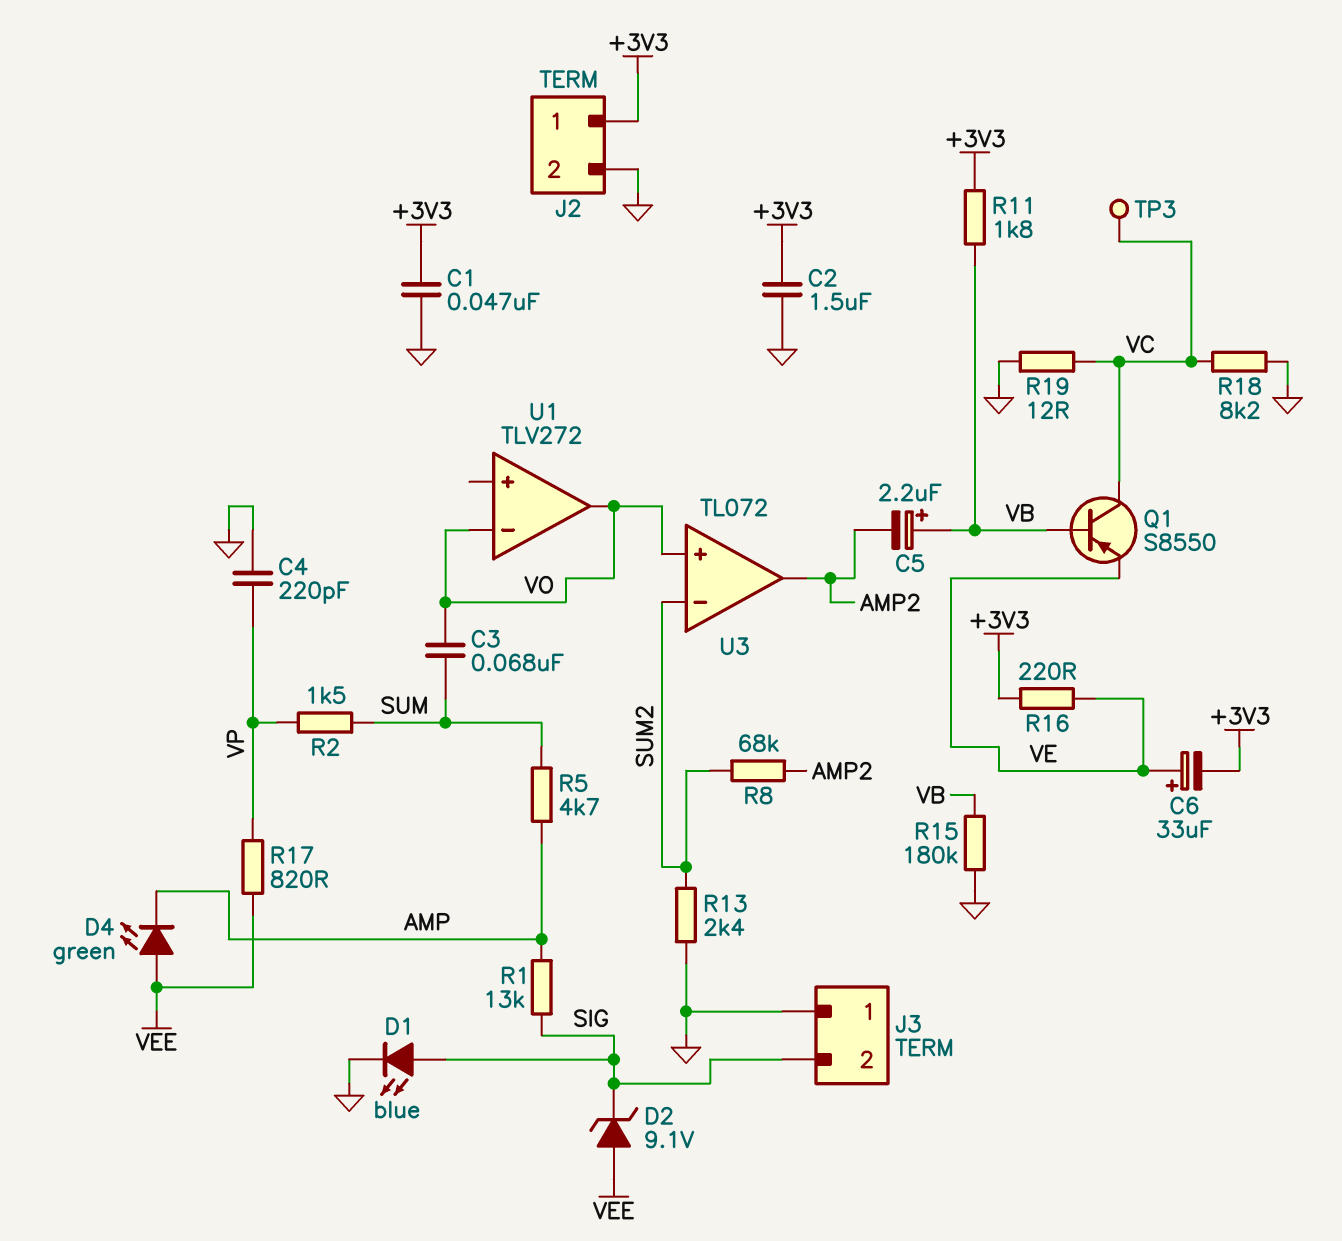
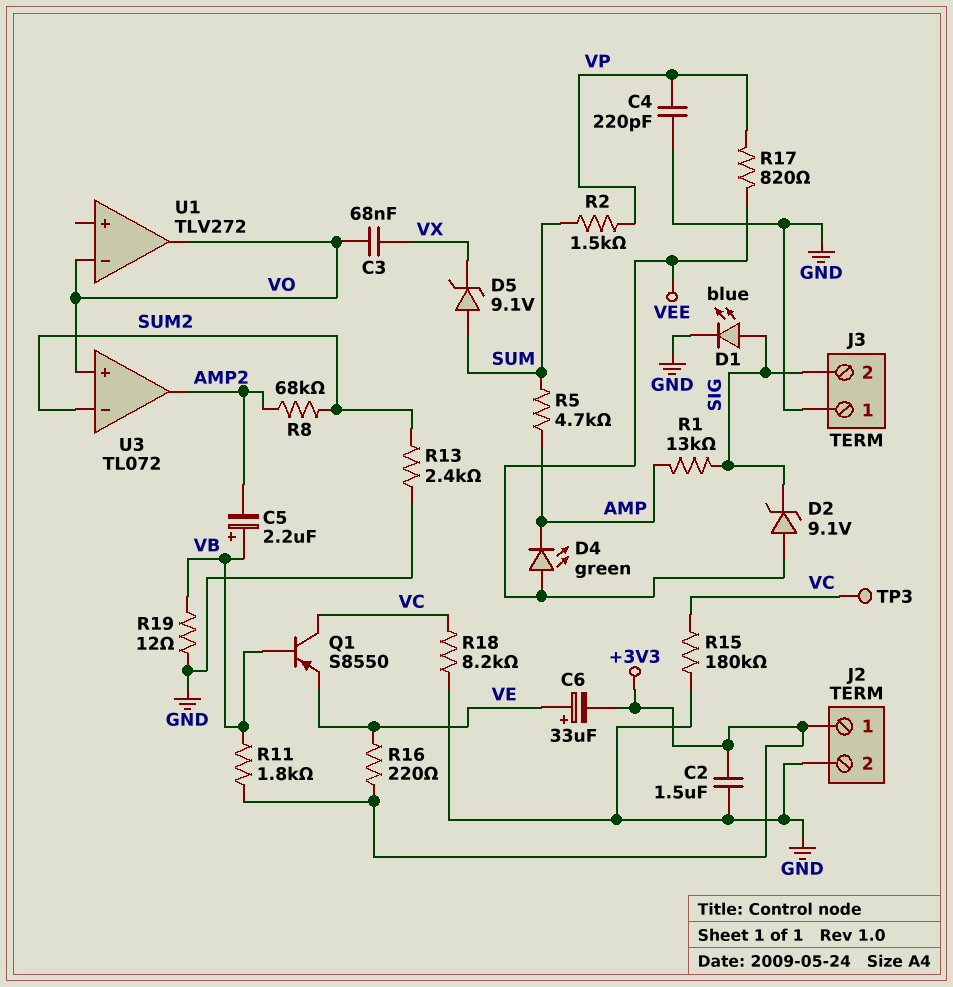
C1: 47nF (+3V3, GND) -> none
C3: 68nF (SUM, VO) -> 68nF (VO, VX)
D5: none -> zener 9.1V (A SUM, K VX)
R15: 180k (GND, VB) -> 180k (GND, VC)
R19: 12 (GND, VC) -> 12 (GND, VB)

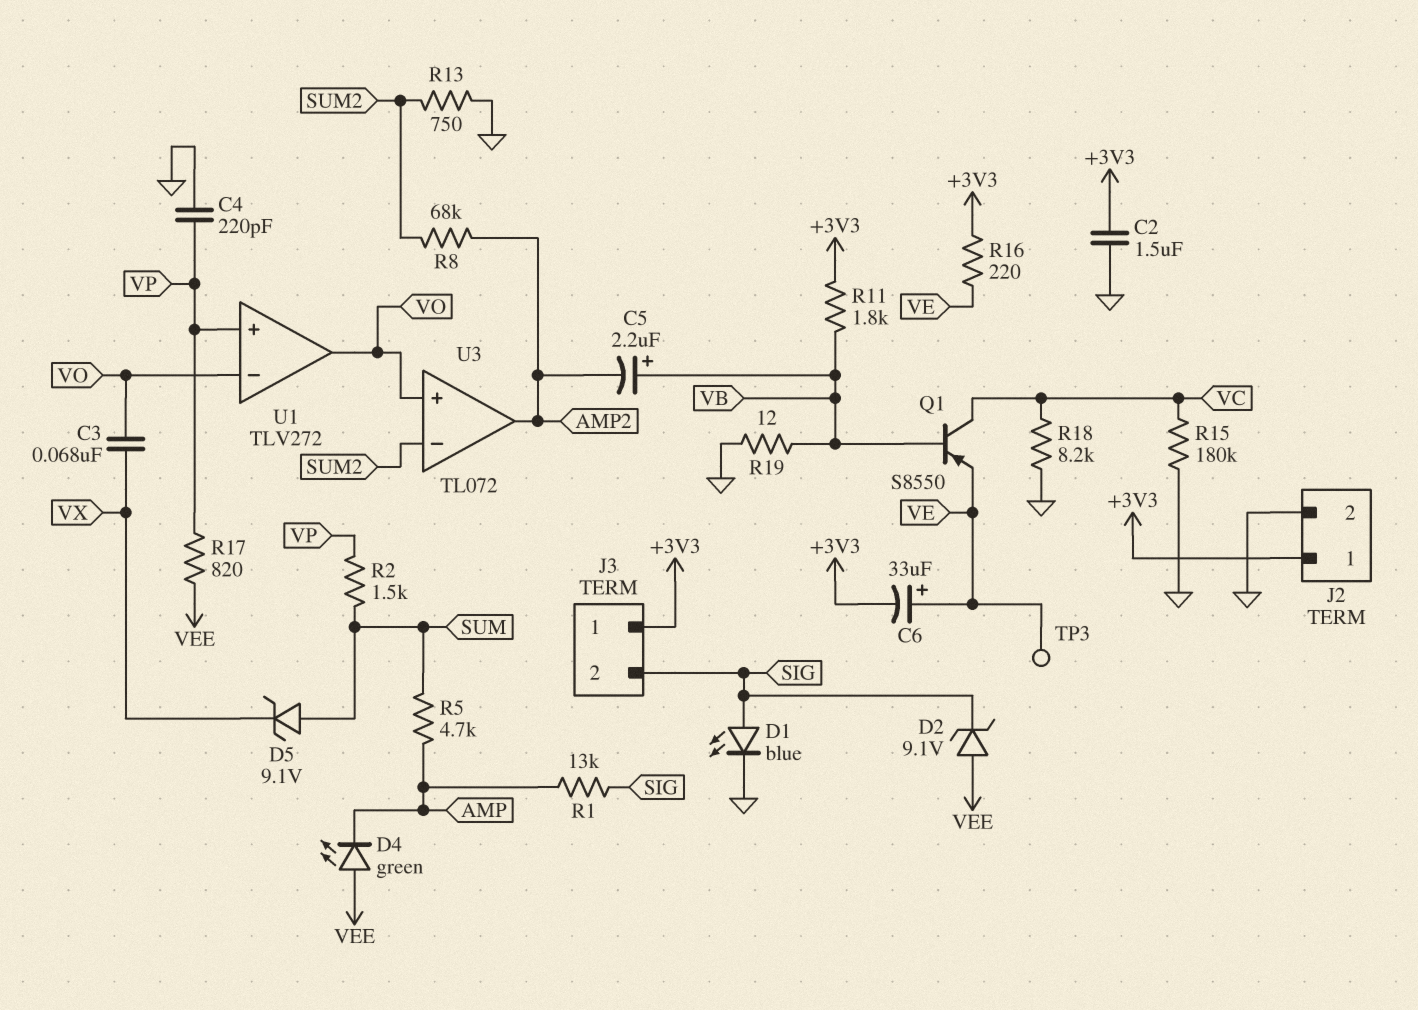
J3 pin 1: GND -> +3V3
R13: 2.4k (GND, SUM2) -> 750 (GND, SUM2)
TP3: test point (VC) -> test point (VE)
U1 pin in+: none -> VP

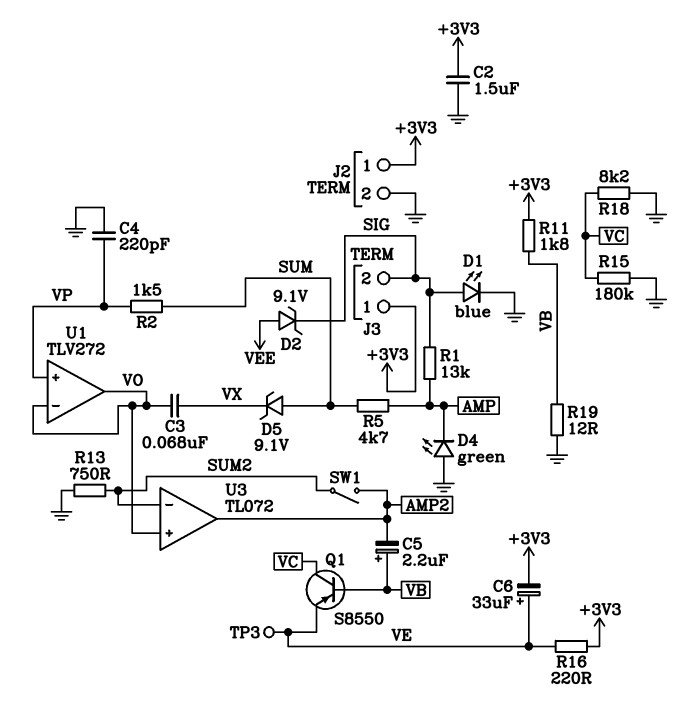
D4: LED green (A VEE, K AMP) -> LED green (A GND, K AMP)
R8: 68k (AMP2, SUM2) -> none
R17: 820 (VEE, VP) -> none
SW1: none -> switch (AMP2, SUM2)

